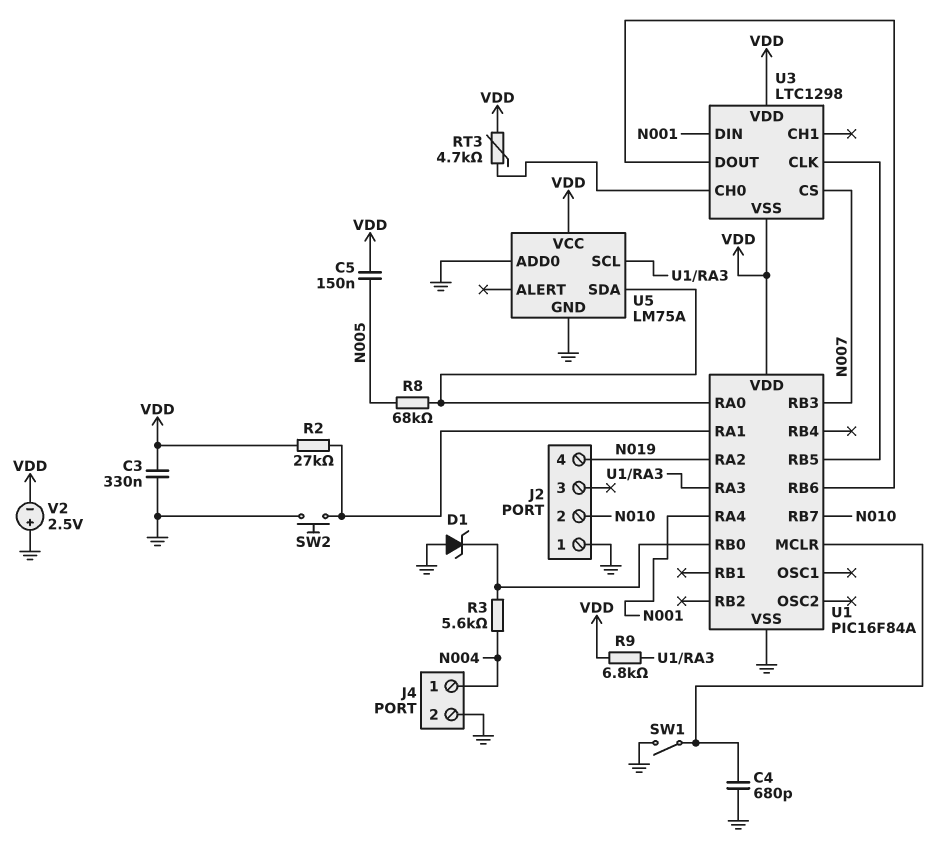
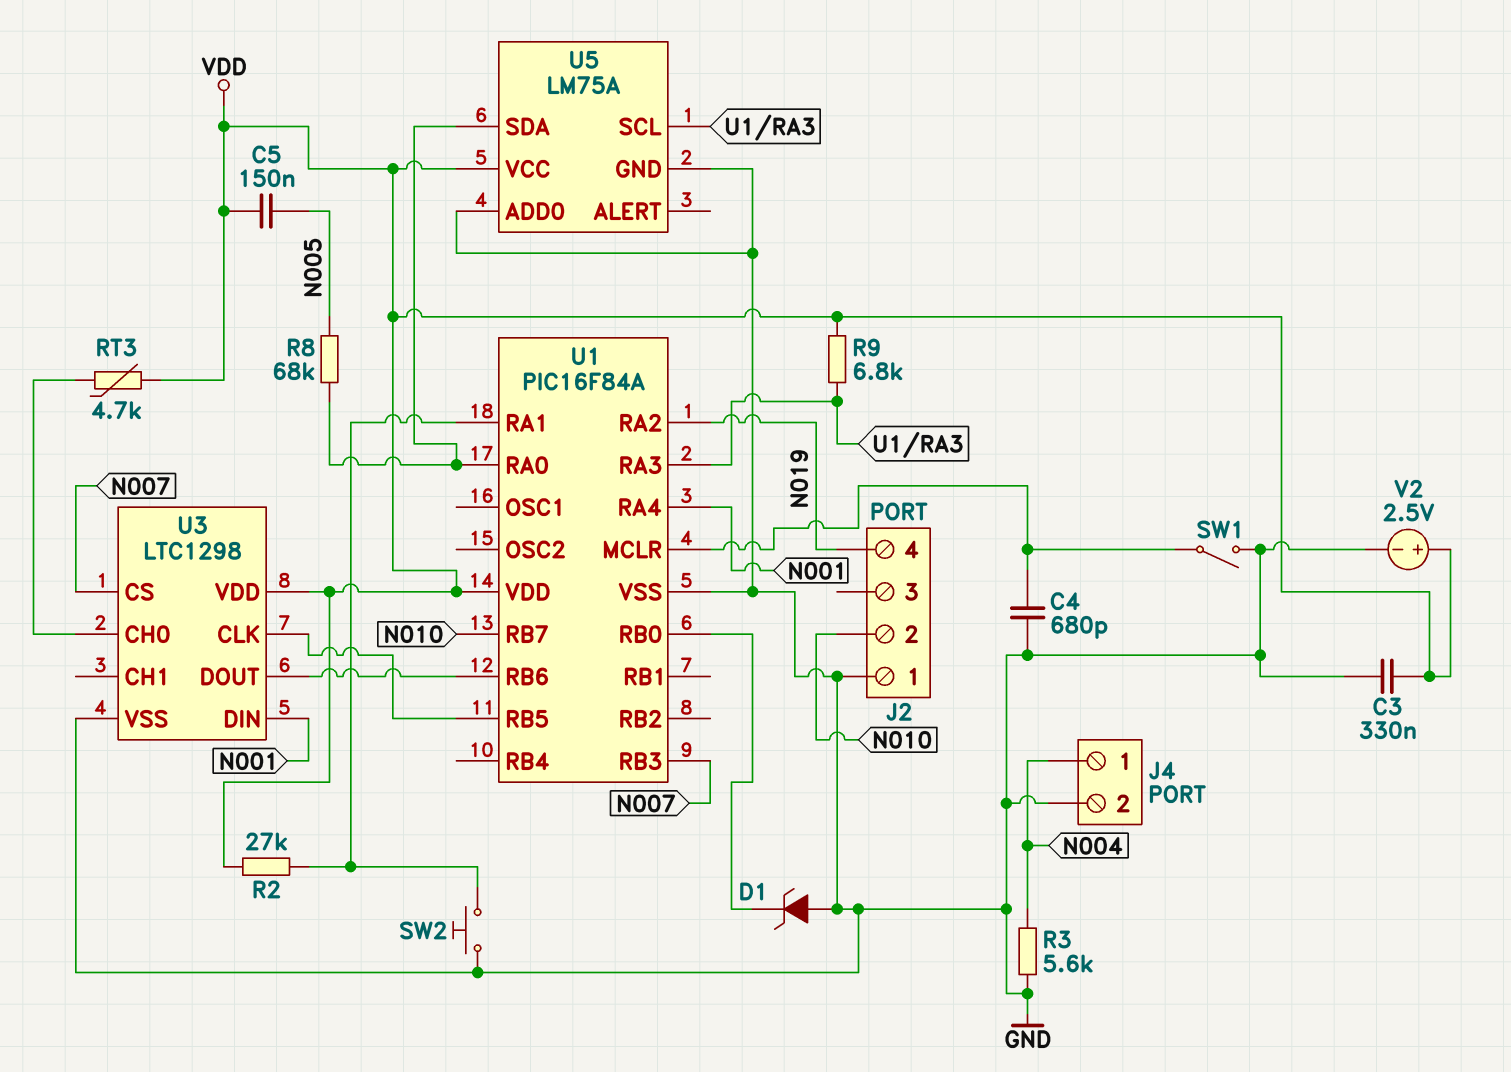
R3: 5.6k (N004, U1/RB0) -> 5.6k (GND, N004)
U3 pin VSS: VDD -> GND
V2: 2.5V (plus GND, minus VDD) -> 2.5V (plus VDD, minus GND)

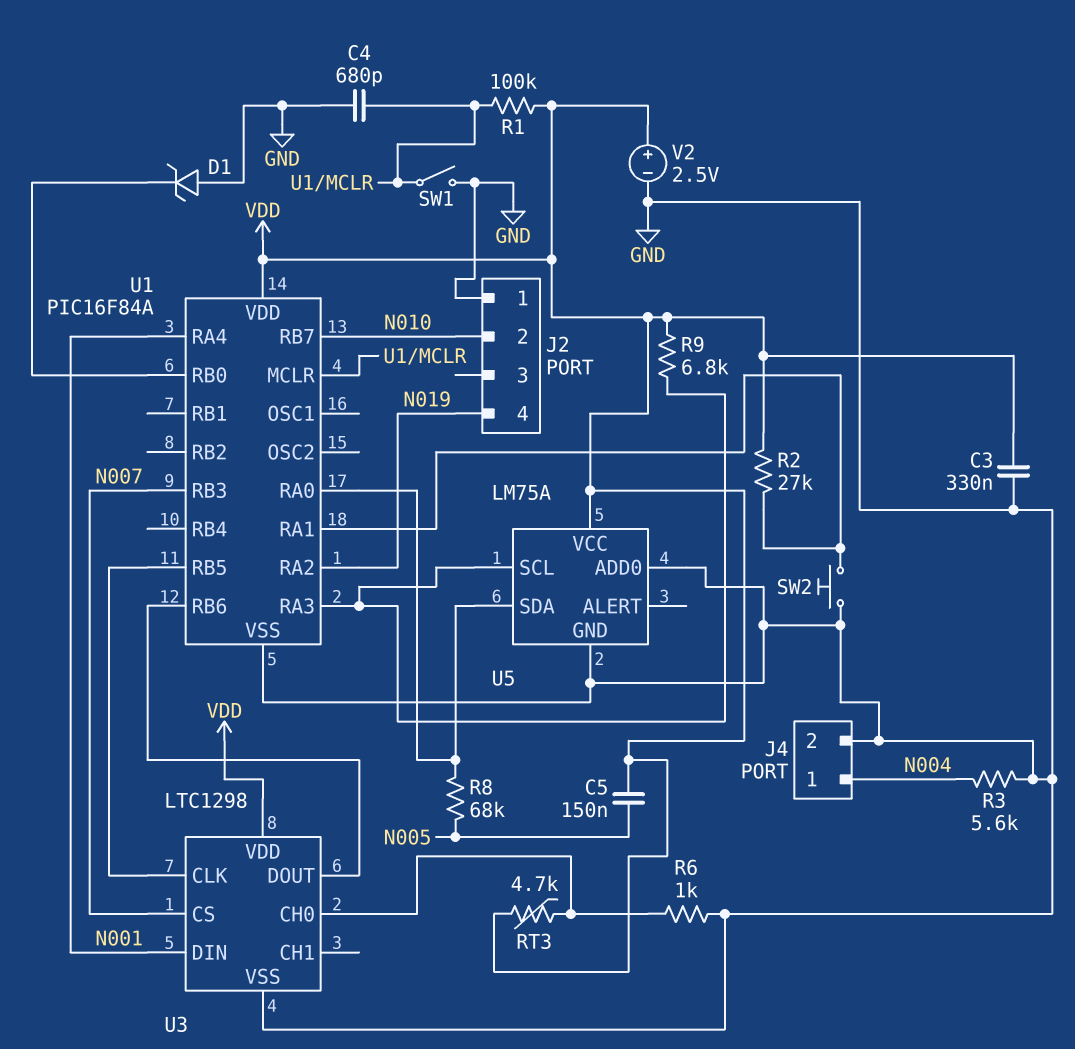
R1: none -> 100k (U1/MCLR, VDD)
R6: none -> 1k (GND, U3/CH0)

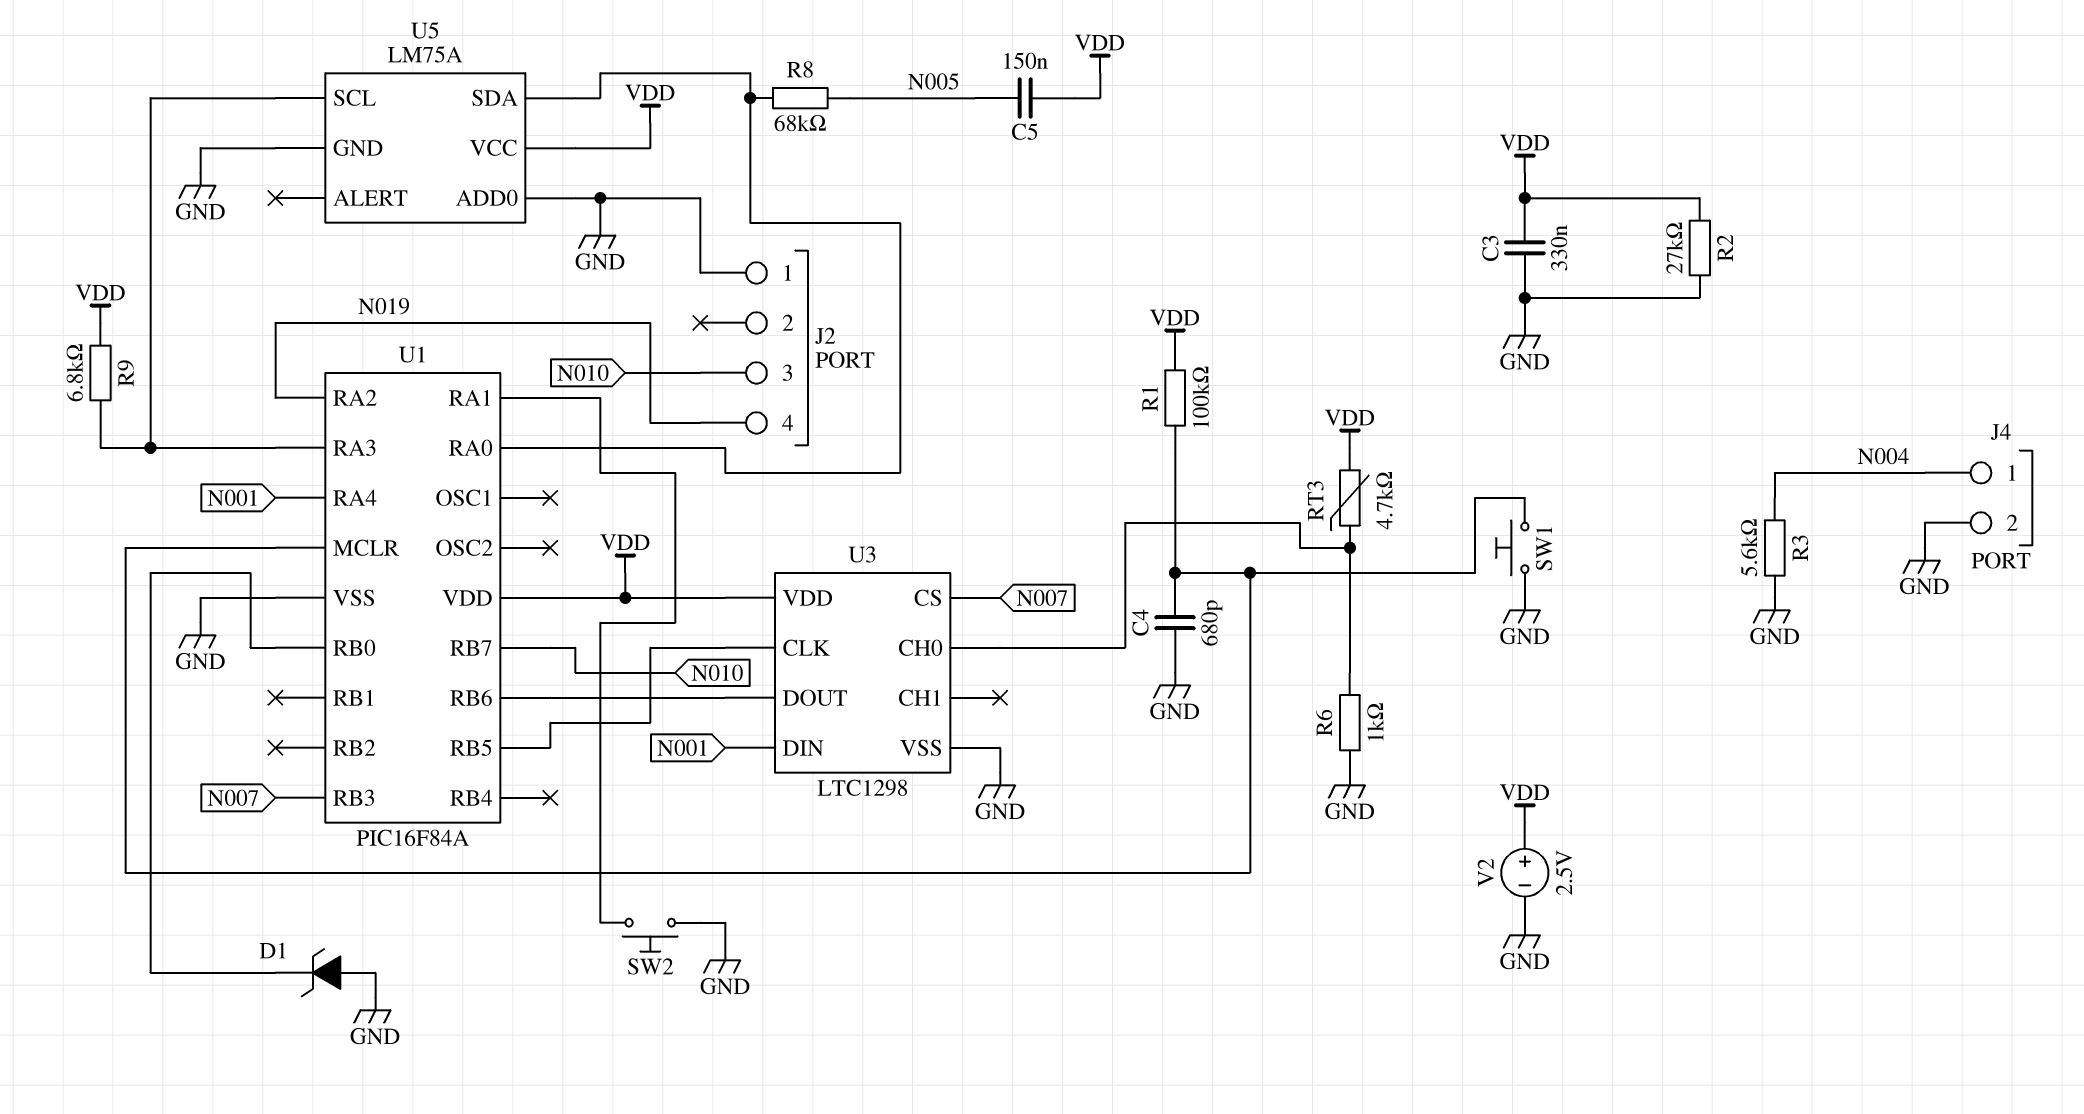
J2 pin 2: N010 -> none
J2 pin 3: none -> N010
R2: 27k (U1/RA1, VDD) -> 27k (GND, VDD)
SW1: switch (GND, U1/MCLR) -> button (GND, U1/MCLR)

